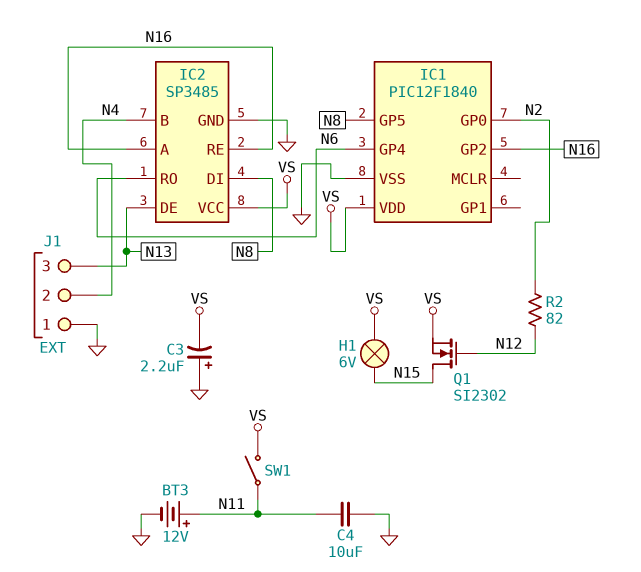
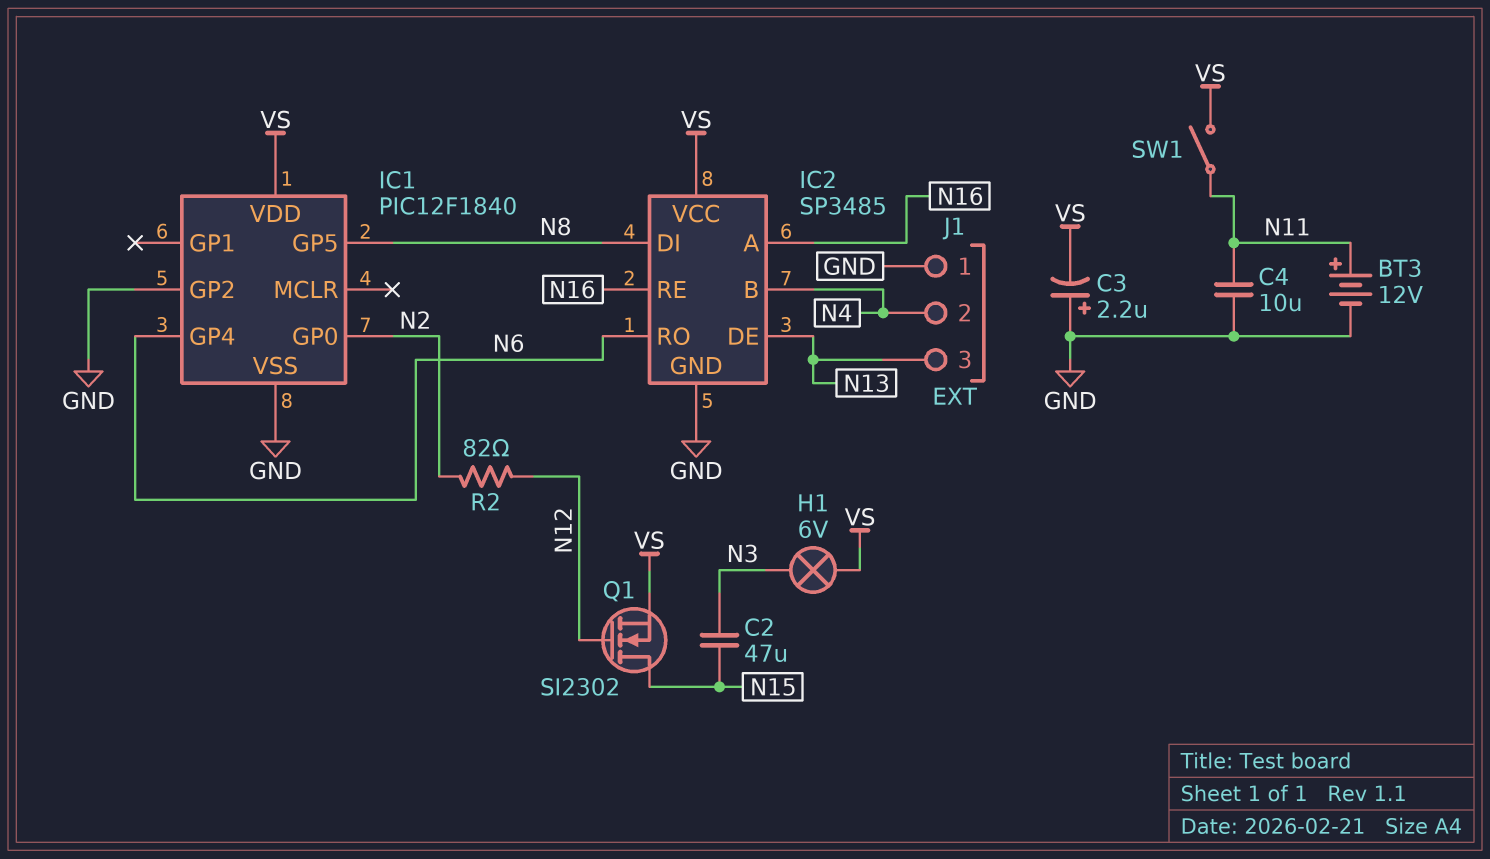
C2: none -> 47uF (N3, N15)
H1: lamp 6V (N15, VS) -> lamp 6V (N3, VS)
IC1 pin GP2: N16 -> GND

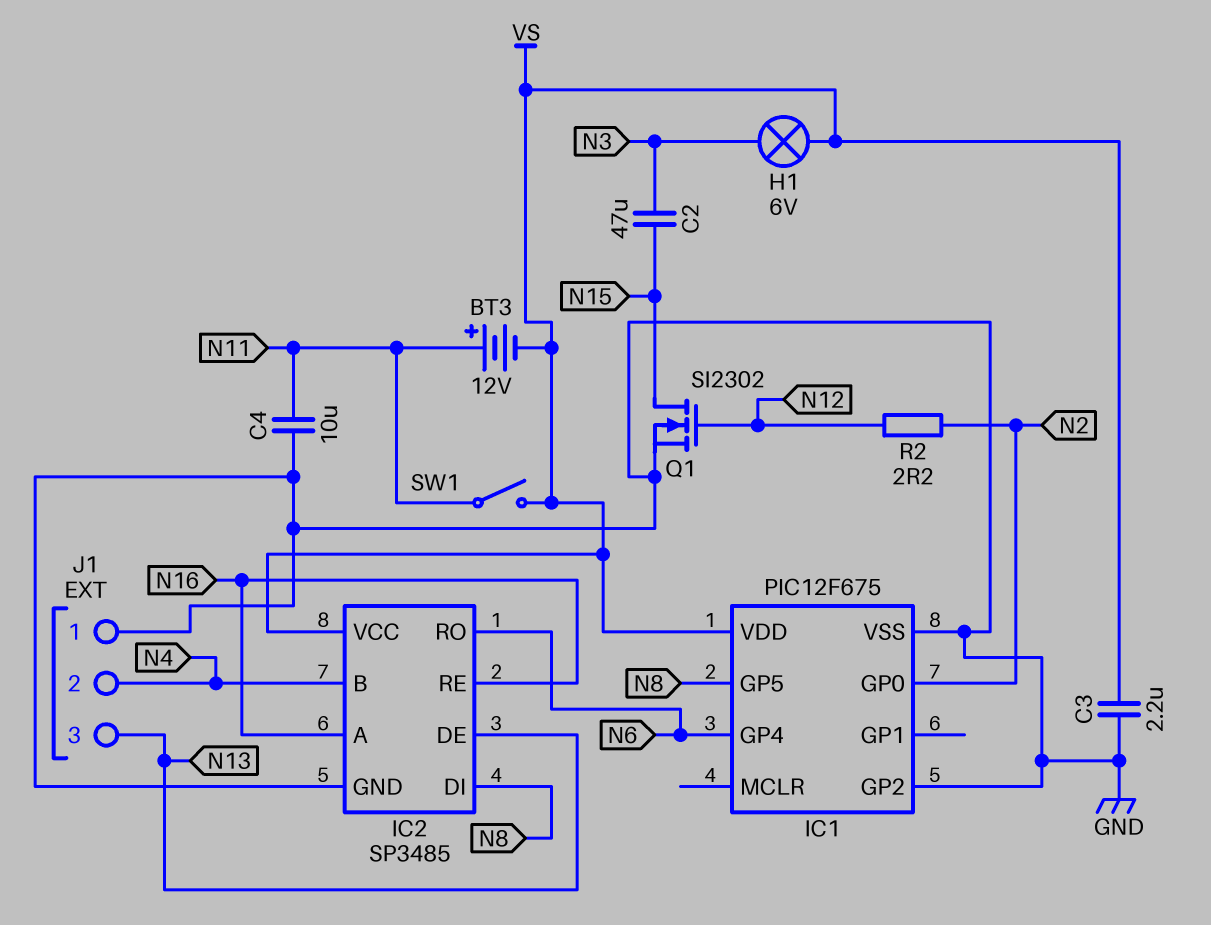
BT3: 12V (plus N11, minus GND) -> 12V (plus N11, minus VS)
C3: 2.2uF (plus GND, minus VS) -> 2.2uF (GND, VS)
IC1: PIC12F1840 -> PIC12F675
Q1: NMOS SI2302 (G N12, D N15, S VS) -> NMOS SI2302 (G N12, D N15, S GND)
R2: 82 (N2, N12) -> 2.2 (N2, N12)

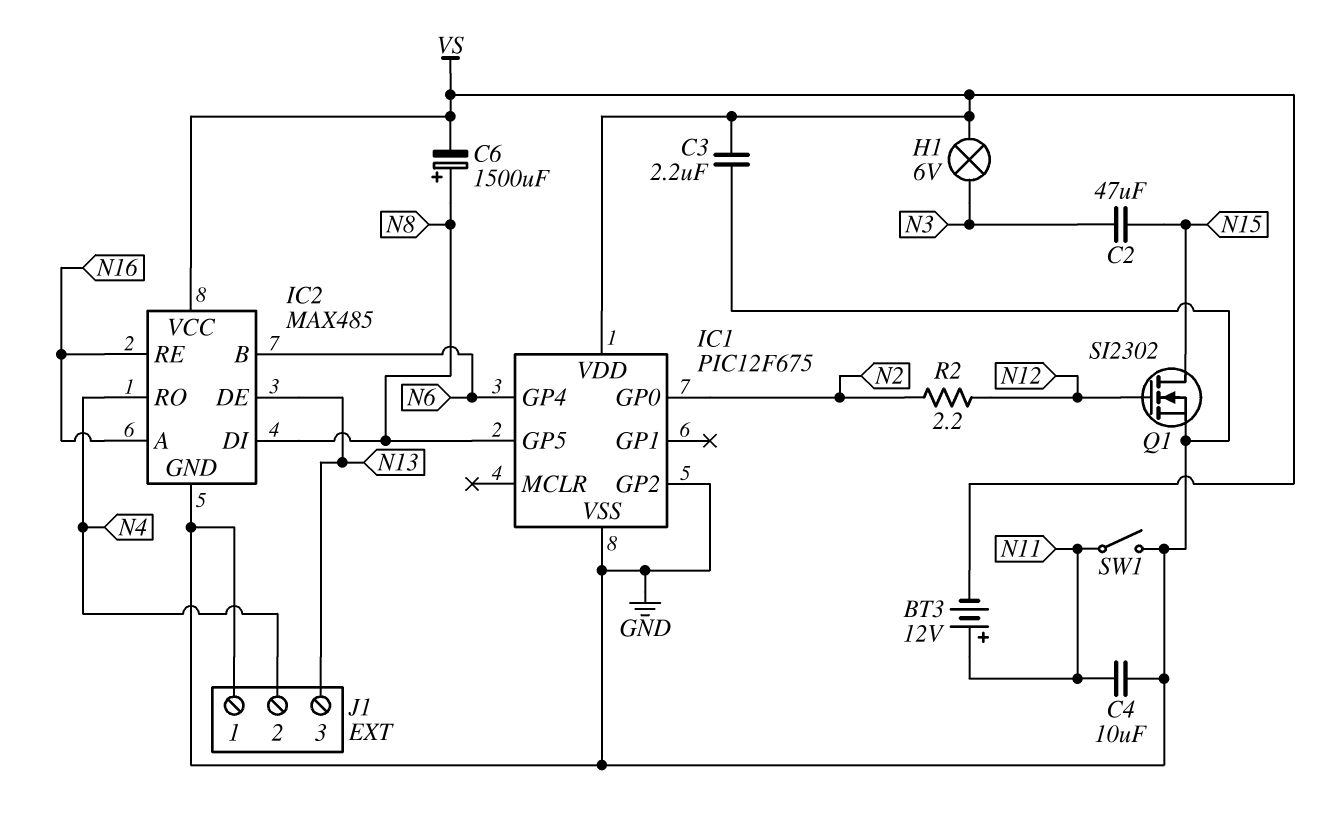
C6: none -> 1500uF (plus N8, minus VS)
IC2: SP3485 -> MAX485
IC2 pin B: N4 -> N6
IC2 pin RO: N6 -> N4
SW1: switch (N11, VS) -> switch (GND, N11)

